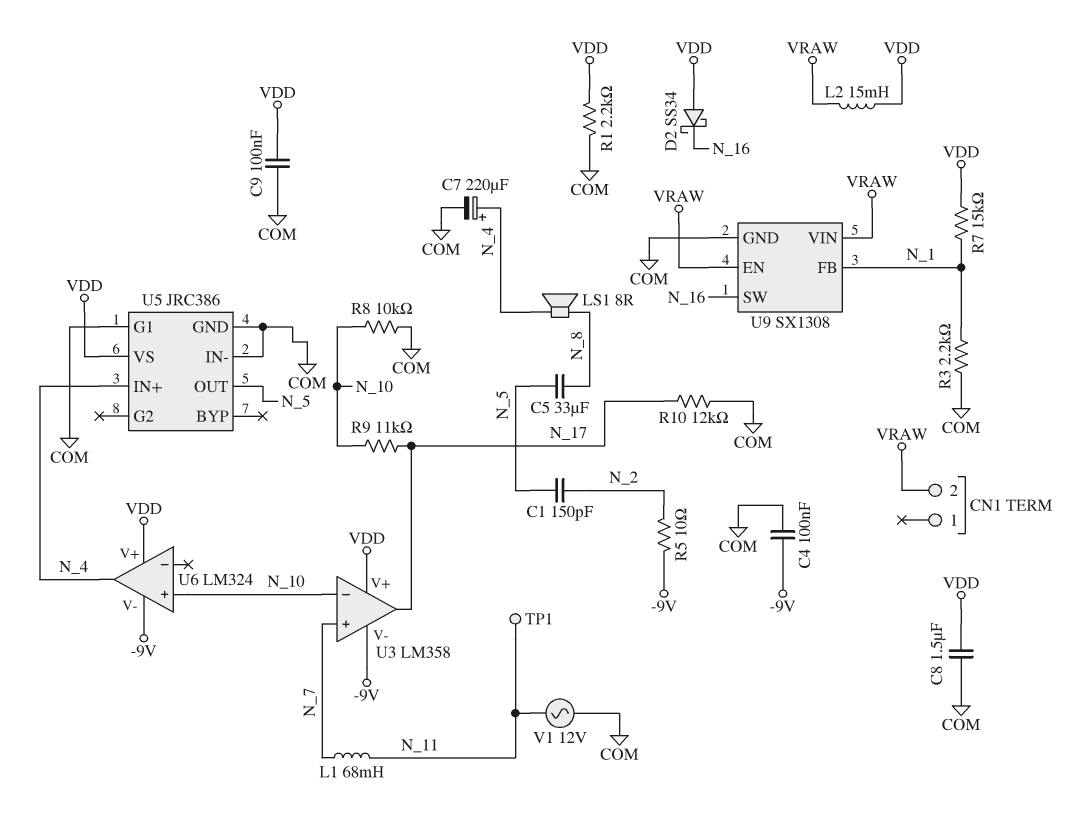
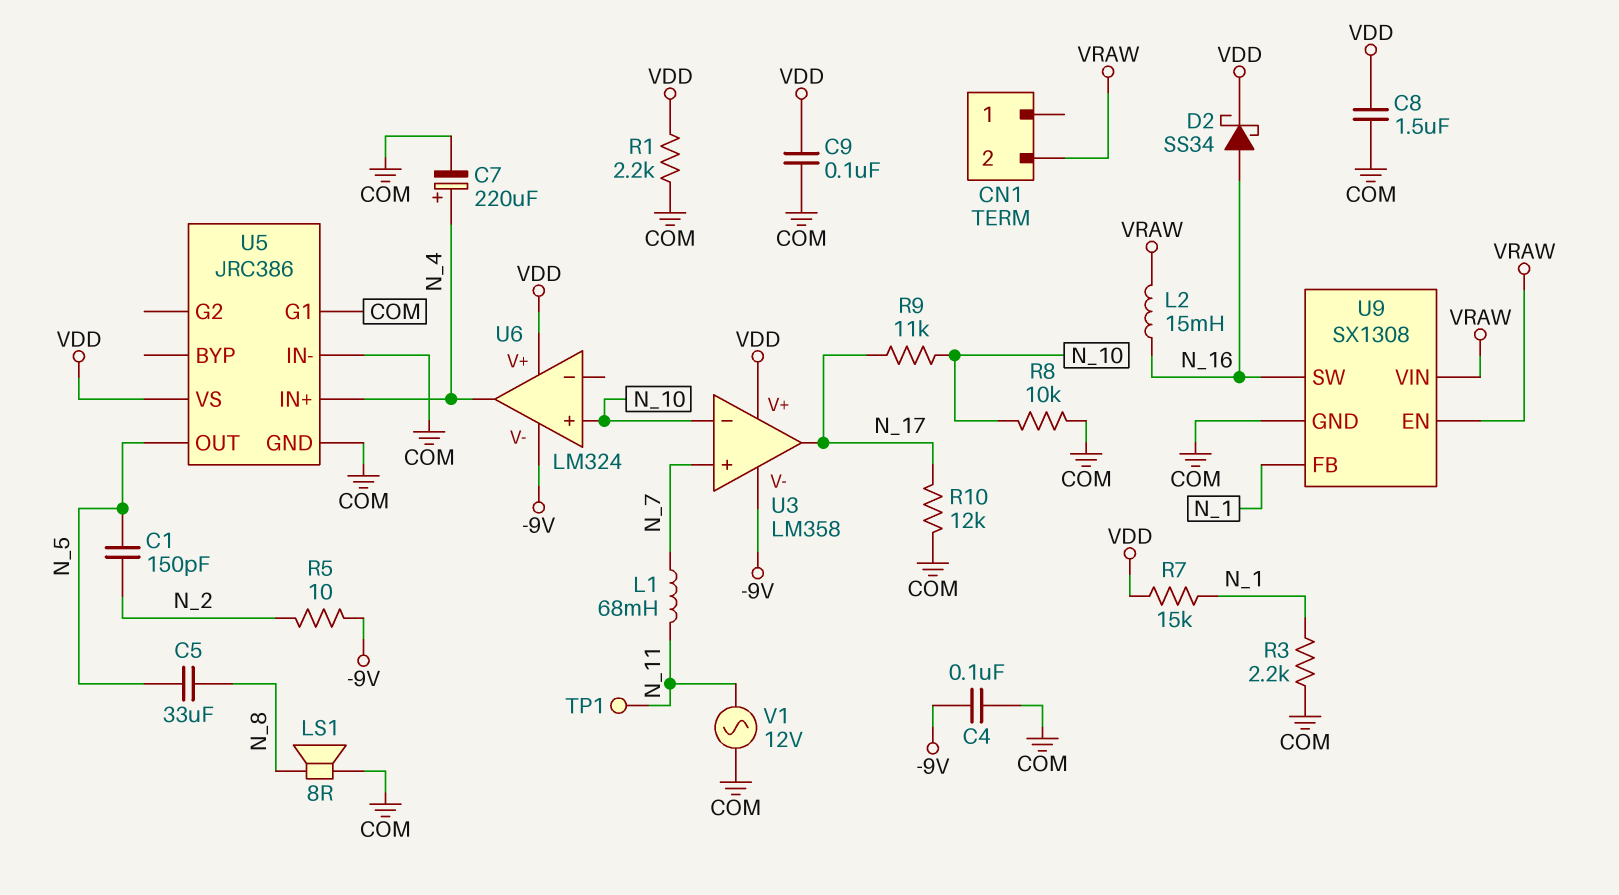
D2: schottky SS34 (A VDD, K N_16) -> schottky SS34 (A N_16, K VDD)
L2: 15mH (VDD, VRAW) -> 15mH (N_16, VRAW)
LS1: speaker 8R (N_4, N_8) -> speaker 8R (COM, N_8)

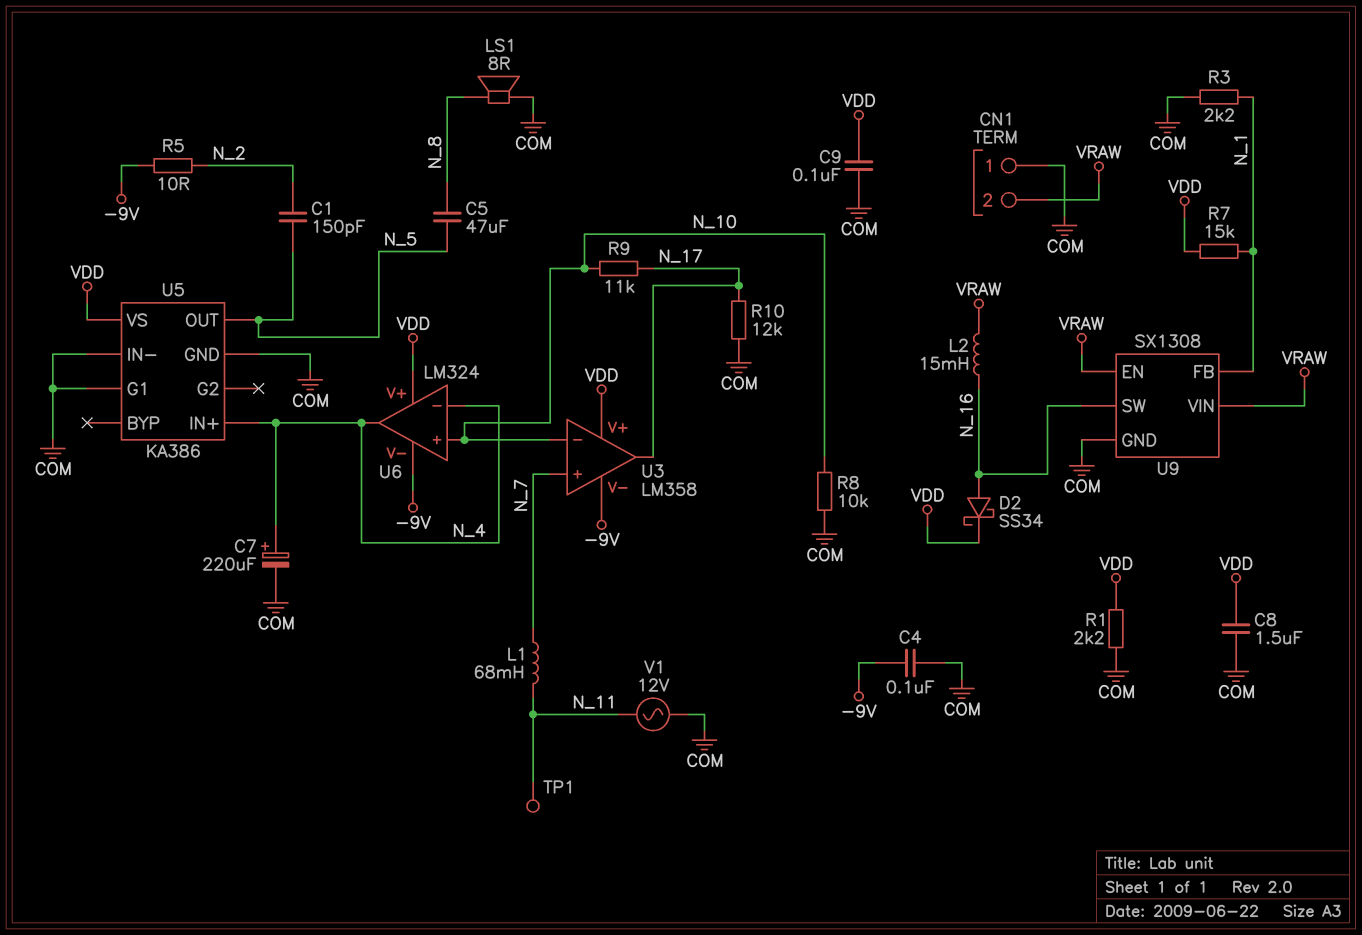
C5: 33uF (N_5, N_8) -> 47uF (N_5, N_8)
CN1 pin 1: none -> COM
U5: JRC386 -> KA386
U6 pin in-: none -> N_4

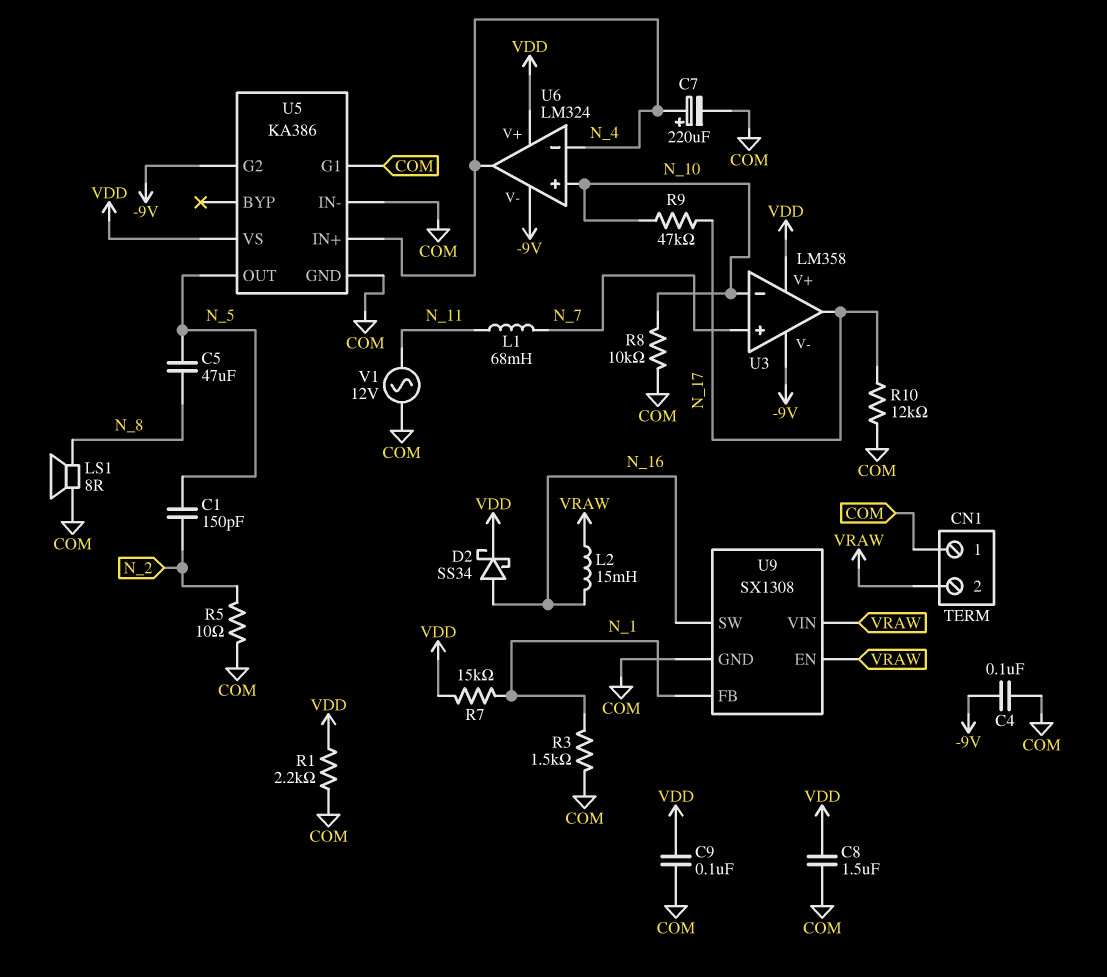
R3: 2.2k (COM, N_1) -> 1.5k (COM, N_1)
R5: 10 (-9V, N_2) -> 10 (COM, N_2)
R9: 11k (N_10, N_17) -> 47k (N_10, N_17)
TP1: test point (N_11) -> none
U5 pin G2: none -> -9V

